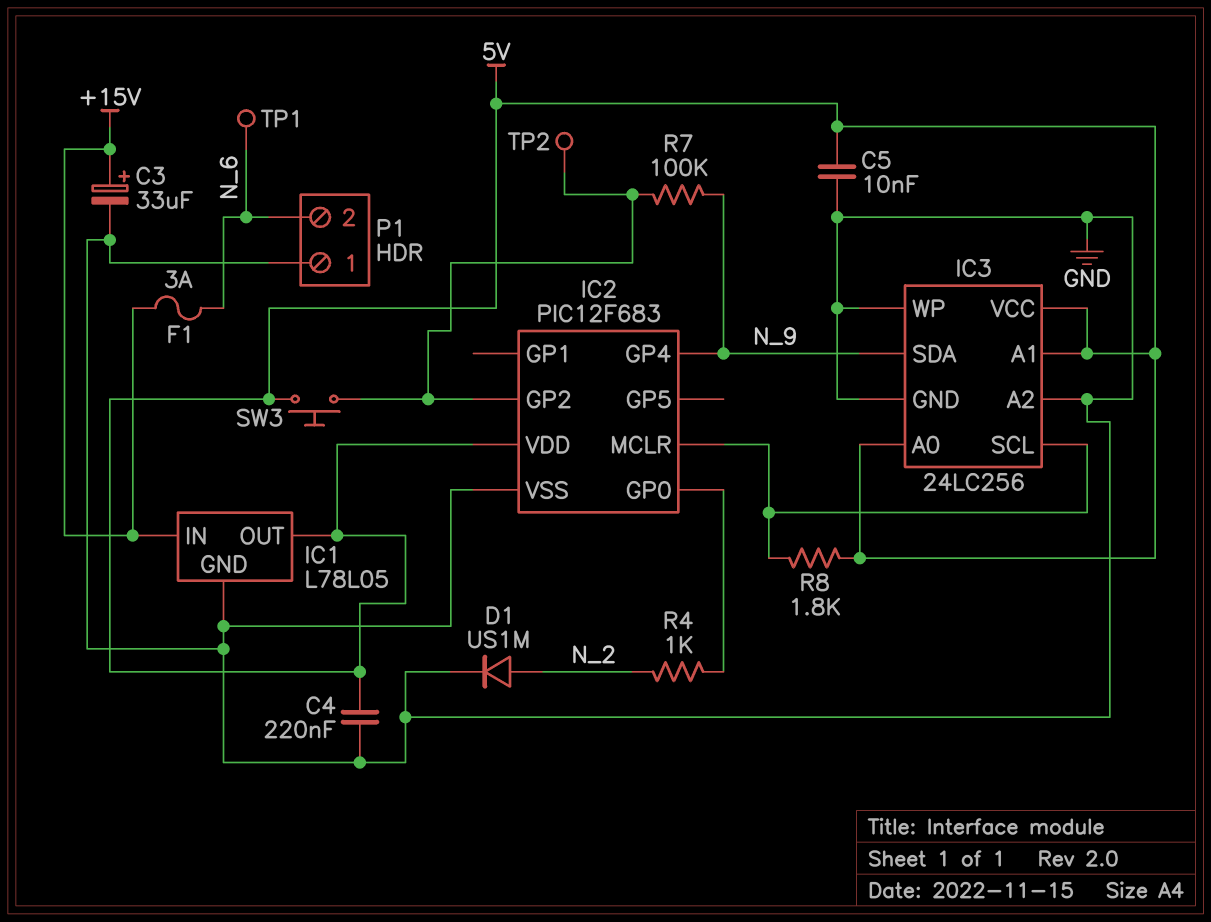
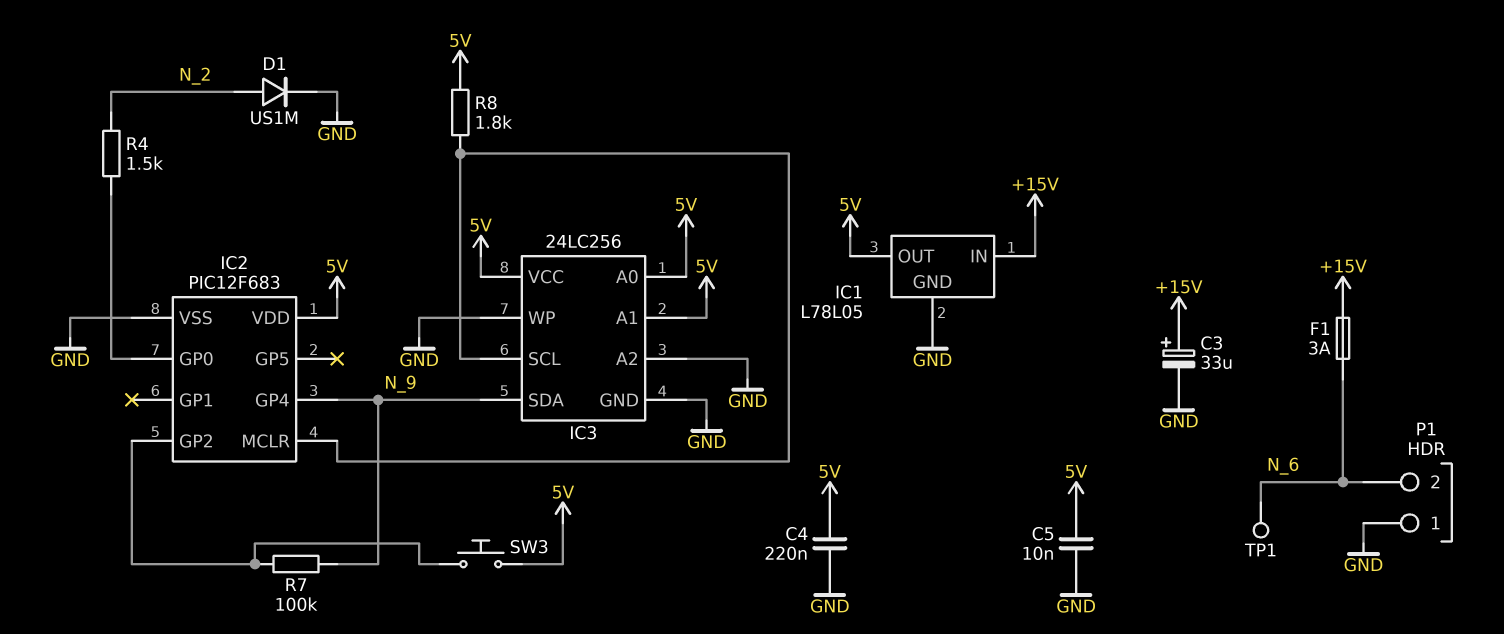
R4: 1k (IC2/GP0, N_2) -> 1.5k (IC2/GP0, N_2)
TP2: test point (IC2/GP2) -> none

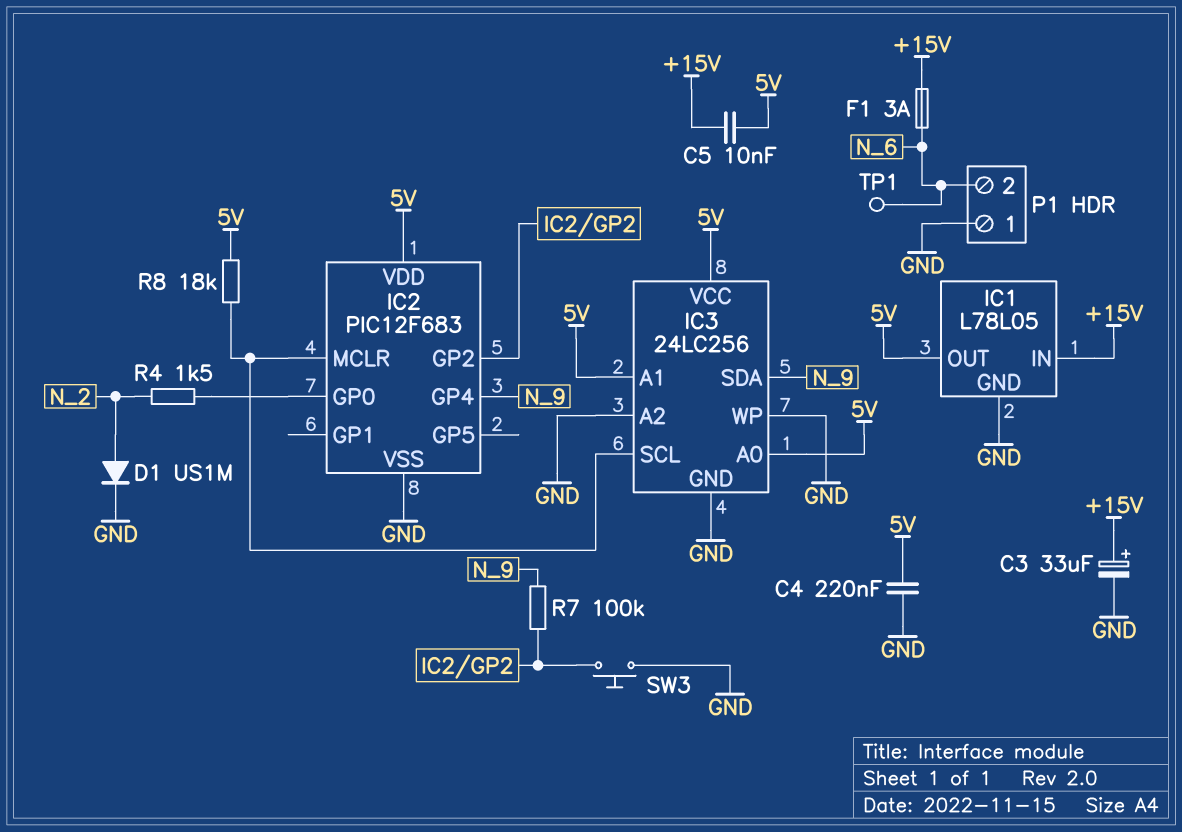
C5: 10nF (5V, GND) -> 10nF (+15V, 5V)
R8: 1.8k (5V, IC2/MCLR) -> 18k (5V, IC2/MCLR)
SW3: button (5V, IC2/GP2) -> button (GND, IC2/GP2)

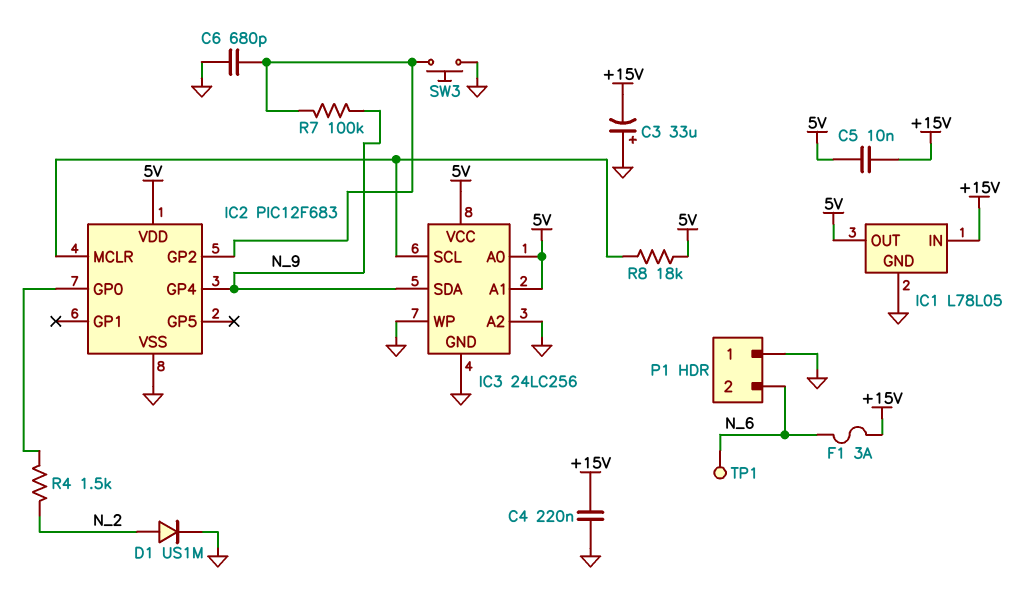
C3: 33uF (plus +15V, minus GND) -> 33uF (plus GND, minus +15V)
C4: 220nF (5V, GND) -> 220nF (+15V, GND)
C6: none -> 680pF (GND, IC2/GP2)

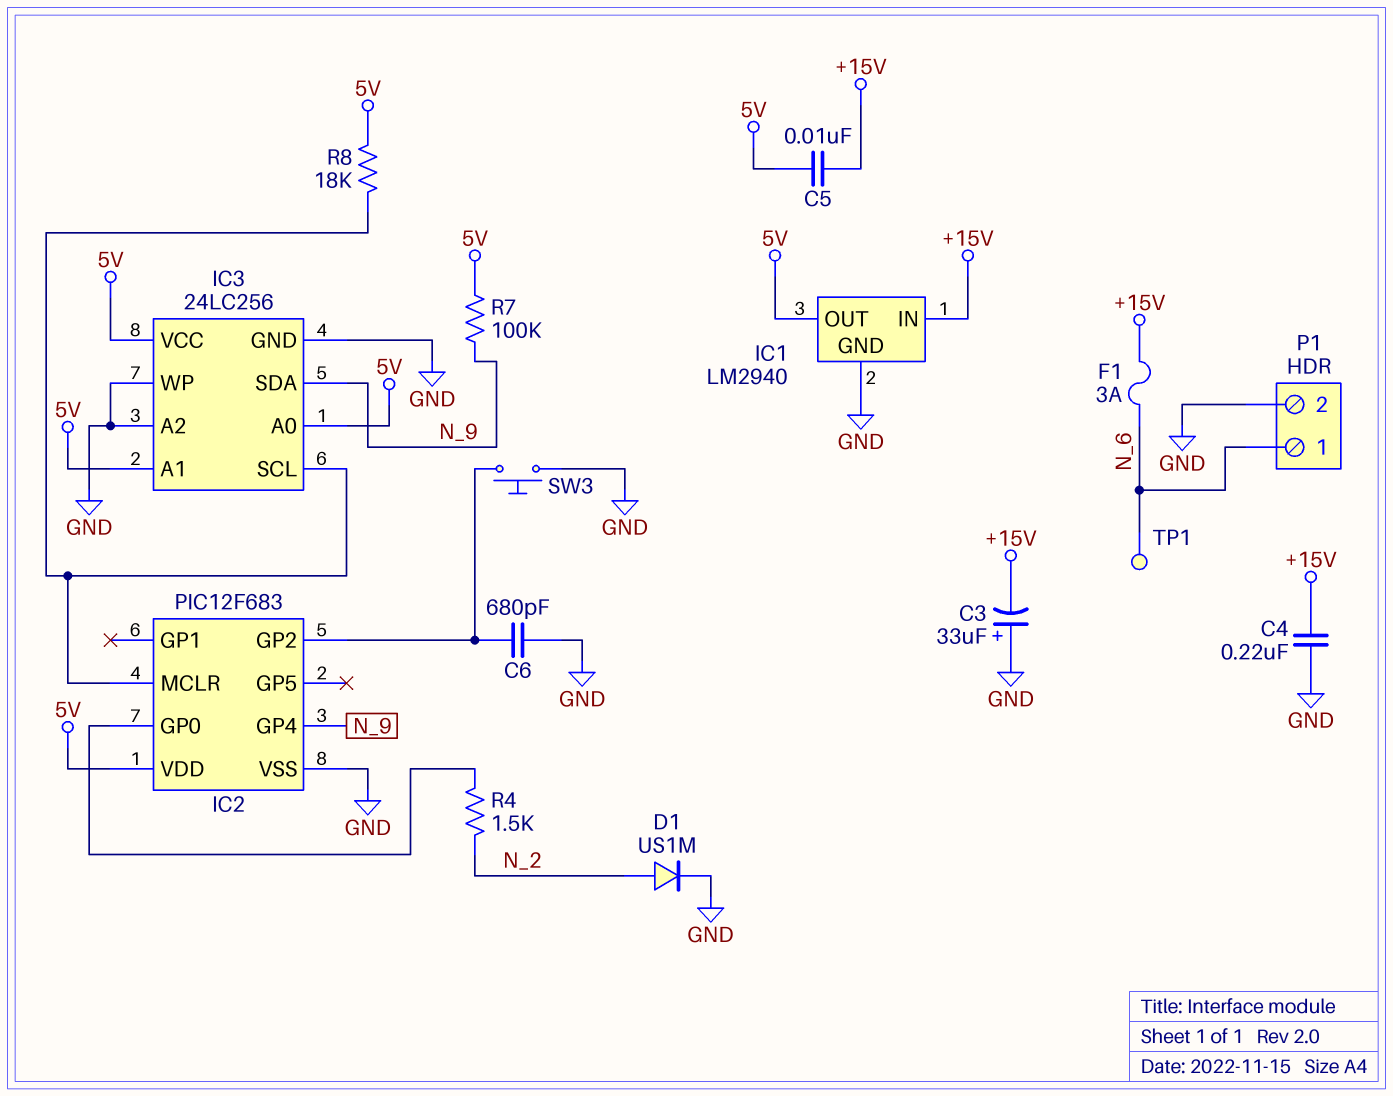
IC1: L78L05 -> LM2940
P1 pin 1: GND -> N_6
P1 pin 2: N_6 -> GND
R7: 100k (IC2/GP2, N_9) -> 100k (5V, N_9)

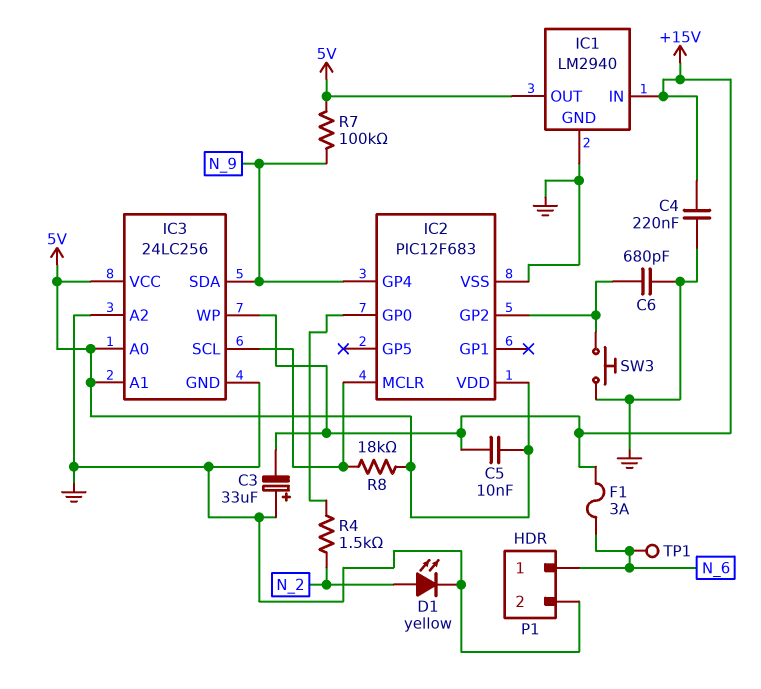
D1: diode US1M (A N_2, K GND) -> LED yellow (A N_2, K GND)
IC3 pin WP: GND -> +15V

